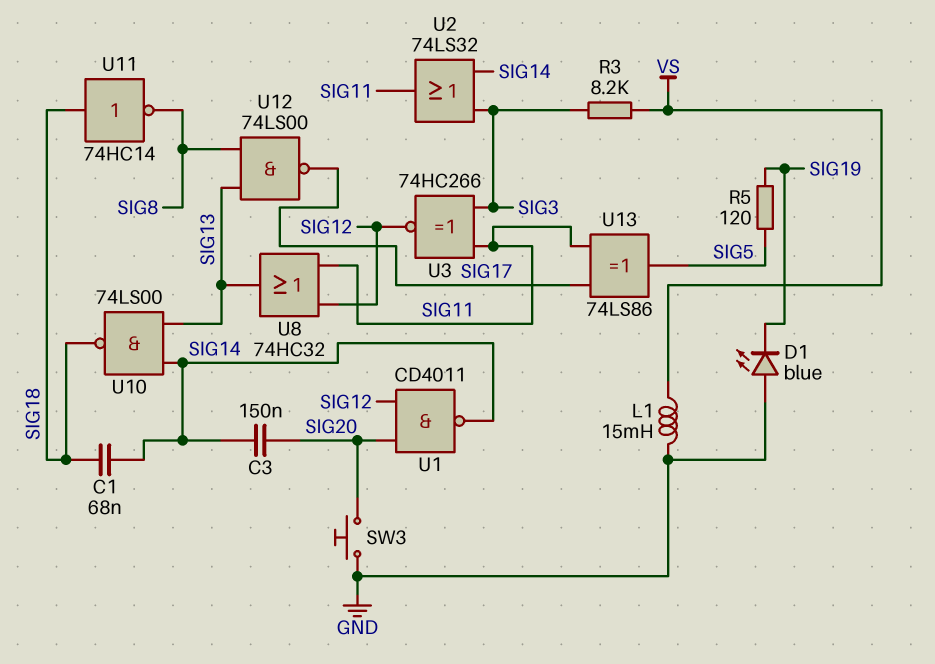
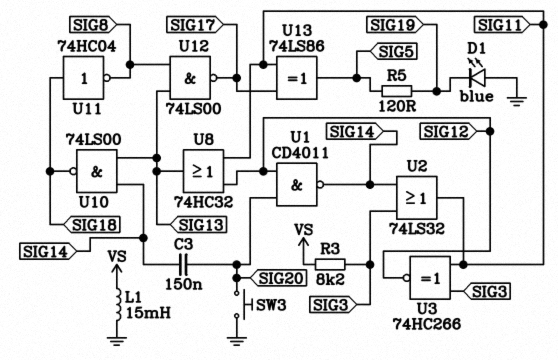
C1: 68nF (SIG14, SIG18) -> none
U11: NOT 74HC14 (in SIG18, out SIG8) -> NOT 74HC04 (in SIG18, out SIG8)

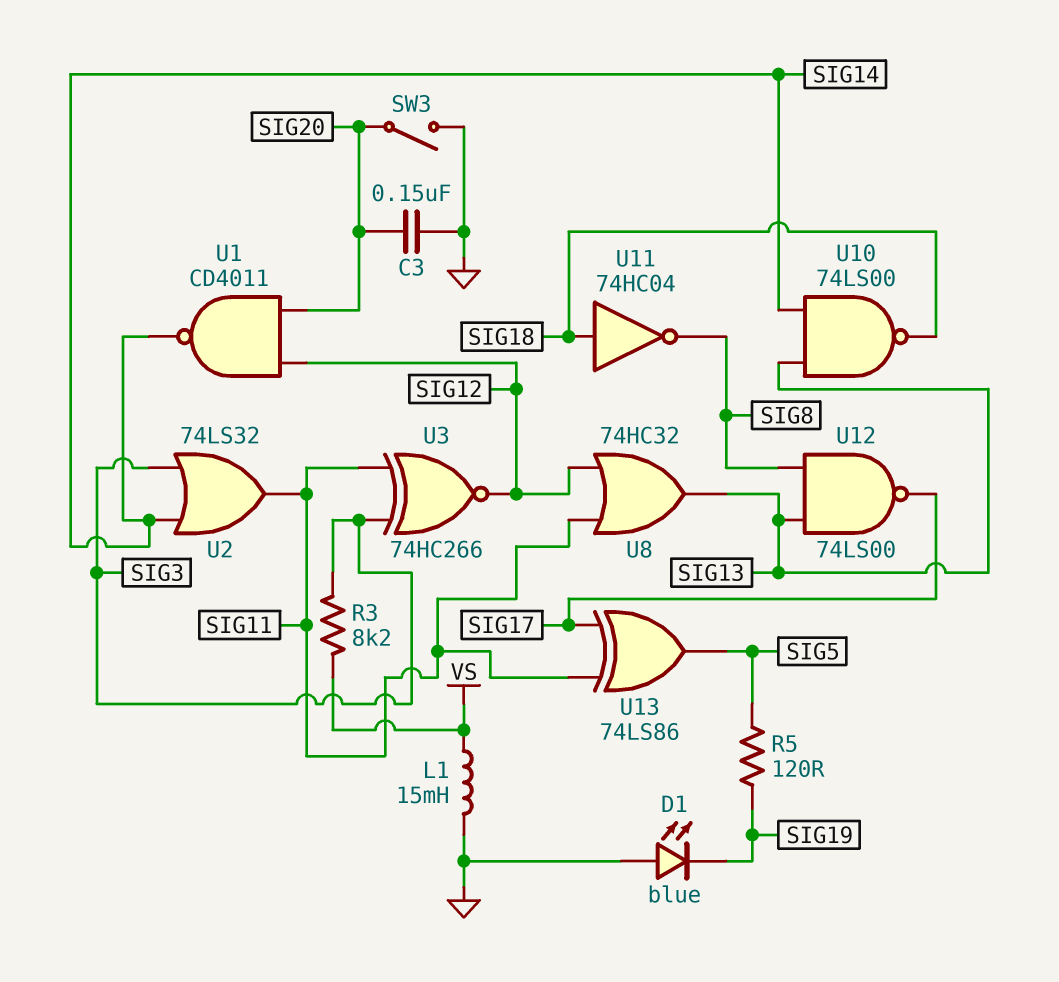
C3: 150nF (SIG14, SIG20) -> 150nF (GND, SIG20)
SW3: button (GND, SIG20) -> switch (GND, SIG20)

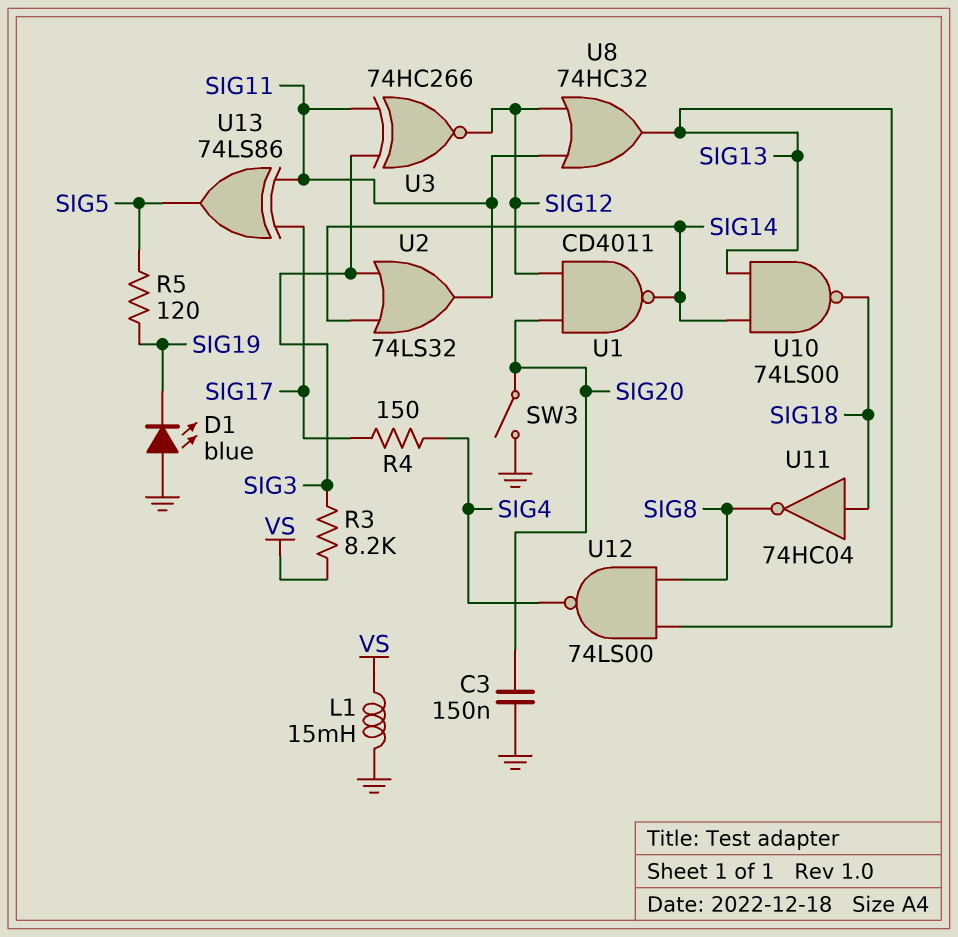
R4: none -> 150 (SIG4, SIG17)
U12: NAND 74LS00 (in SIG8, in SIG13, out SIG17) -> NAND 74LS00 (in SIG8, in SIG13, out SIG4)

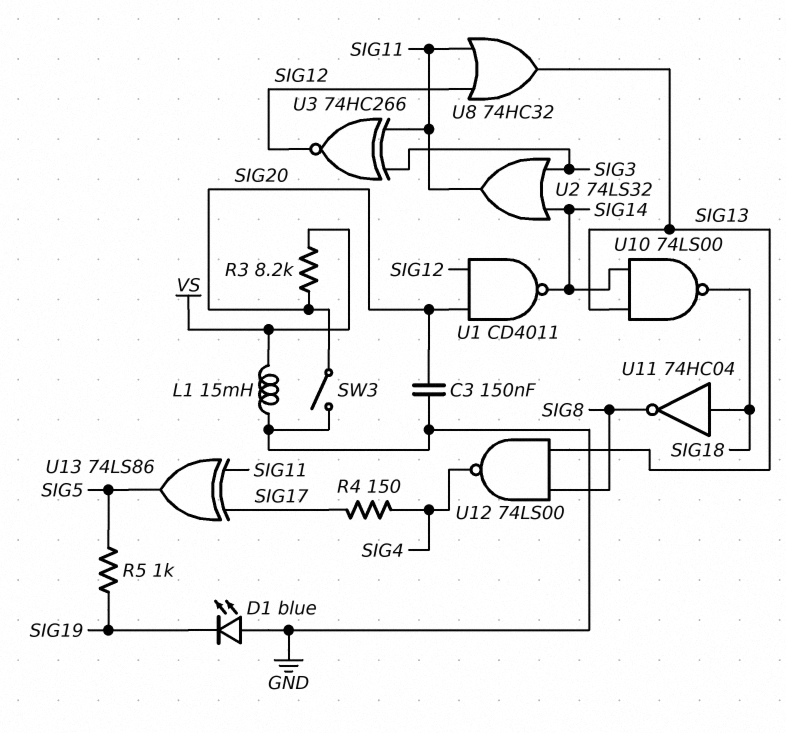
R3: 8.2k (SIG3, VS) -> 8.2k (SIG20, VS)
R5: 120 (SIG5, SIG19) -> 1k (SIG5, SIG19)

